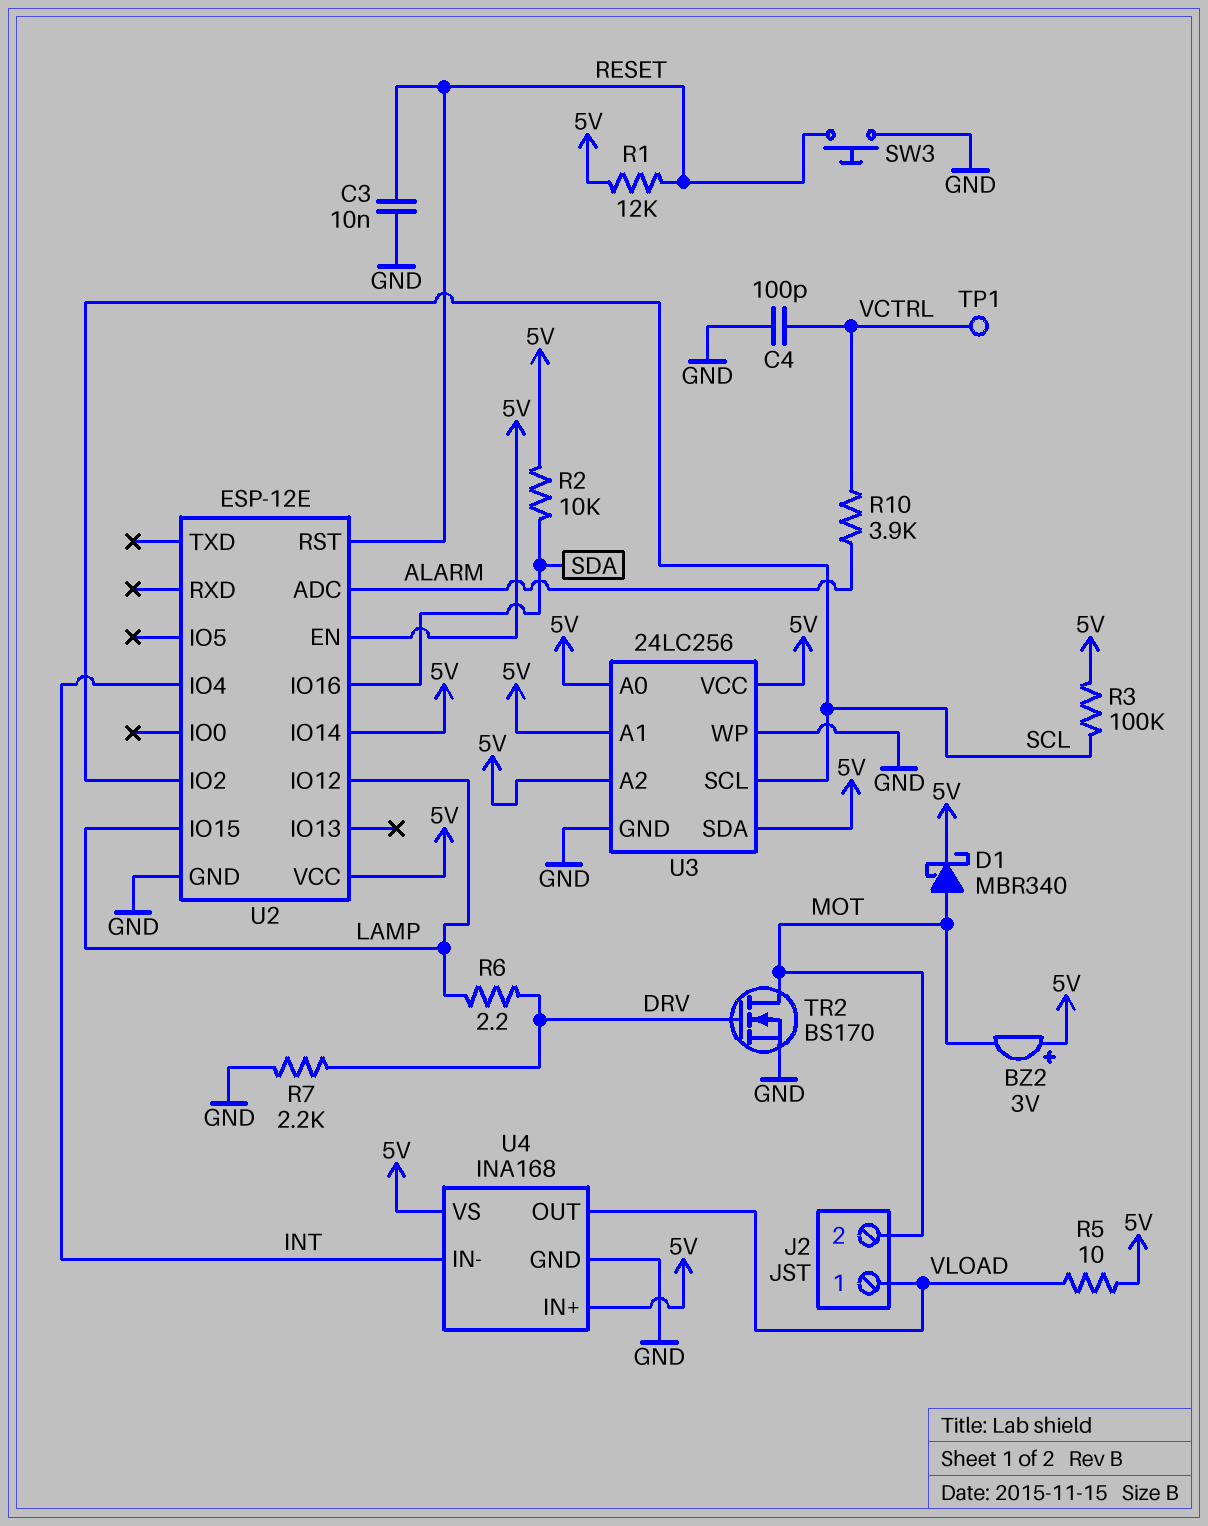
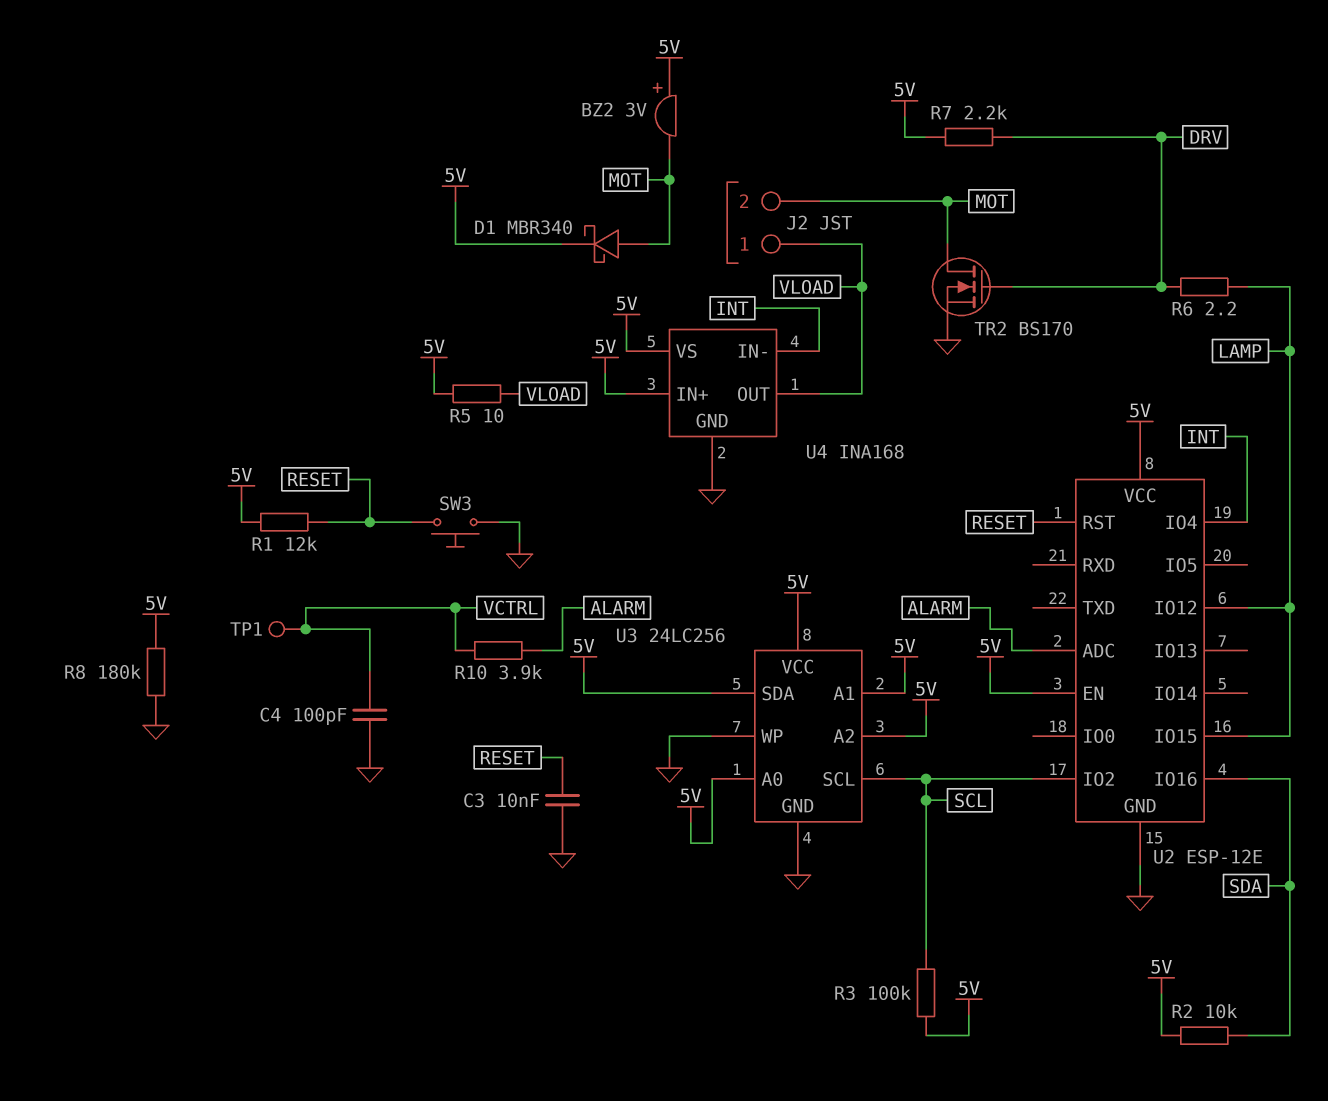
R7: 2.2k (DRV, GND) -> 2.2k (5V, DRV)
R8: none -> 180k (5V, GND)
U2 pin IO14: 5V -> none

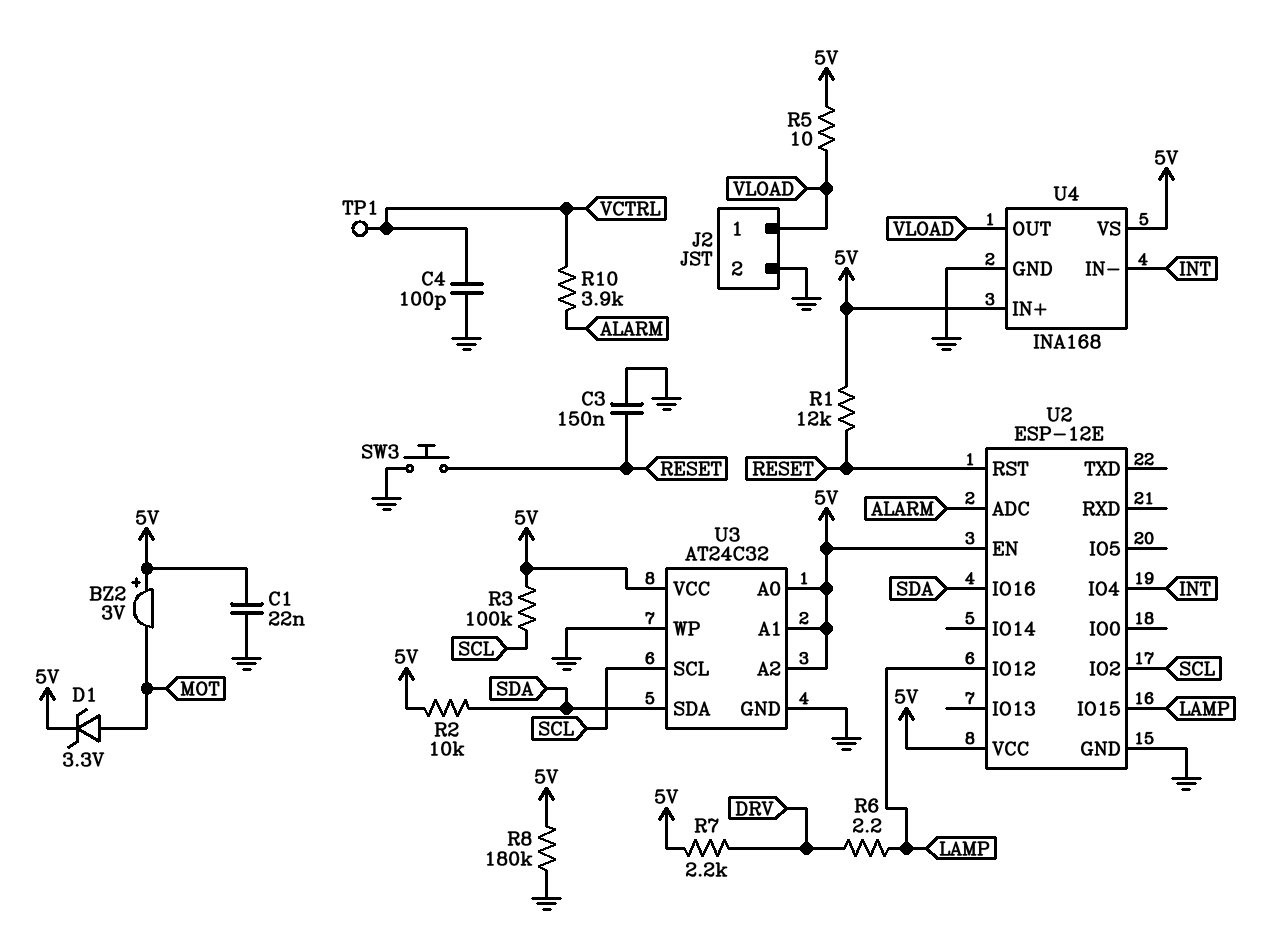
C1: none -> 22nF (5V, GND)
C3: 10nF (GND, RESET) -> 150nF (GND, RESET)
D1: schottky MBR340 (A MOT, K 5V) -> zener 3.3V (A MOT, K 5V)
J2 pin 2: MOT -> GND
TR2: NMOS BS170 (G DRV, D MOT, S GND) -> none
U3: 24LC256 -> AT24C32
U3 pin SDA: 5V -> SDA

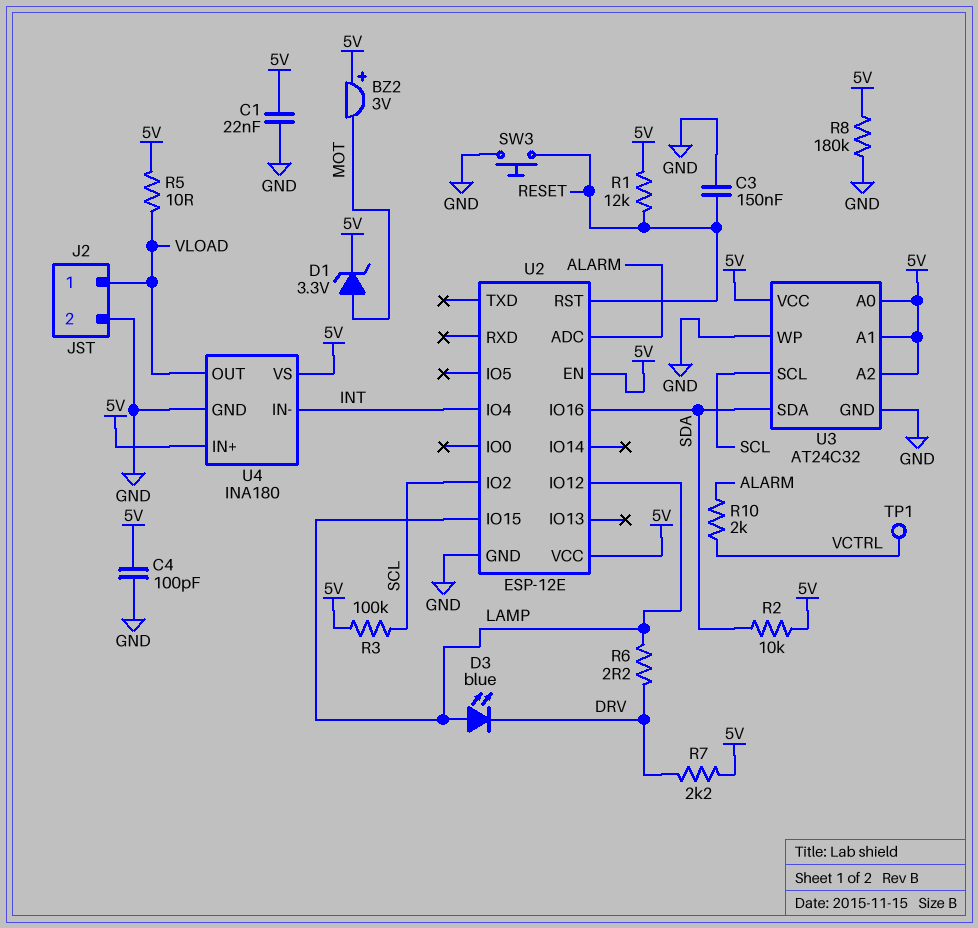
C4: 100pF (GND, VCTRL) -> 100pF (5V, GND)
D3: none -> LED blue (A LAMP, K DRV)
R10: 3.9k (ALARM, VCTRL) -> 2k (ALARM, VCTRL)
U4: INA168 -> INA180

